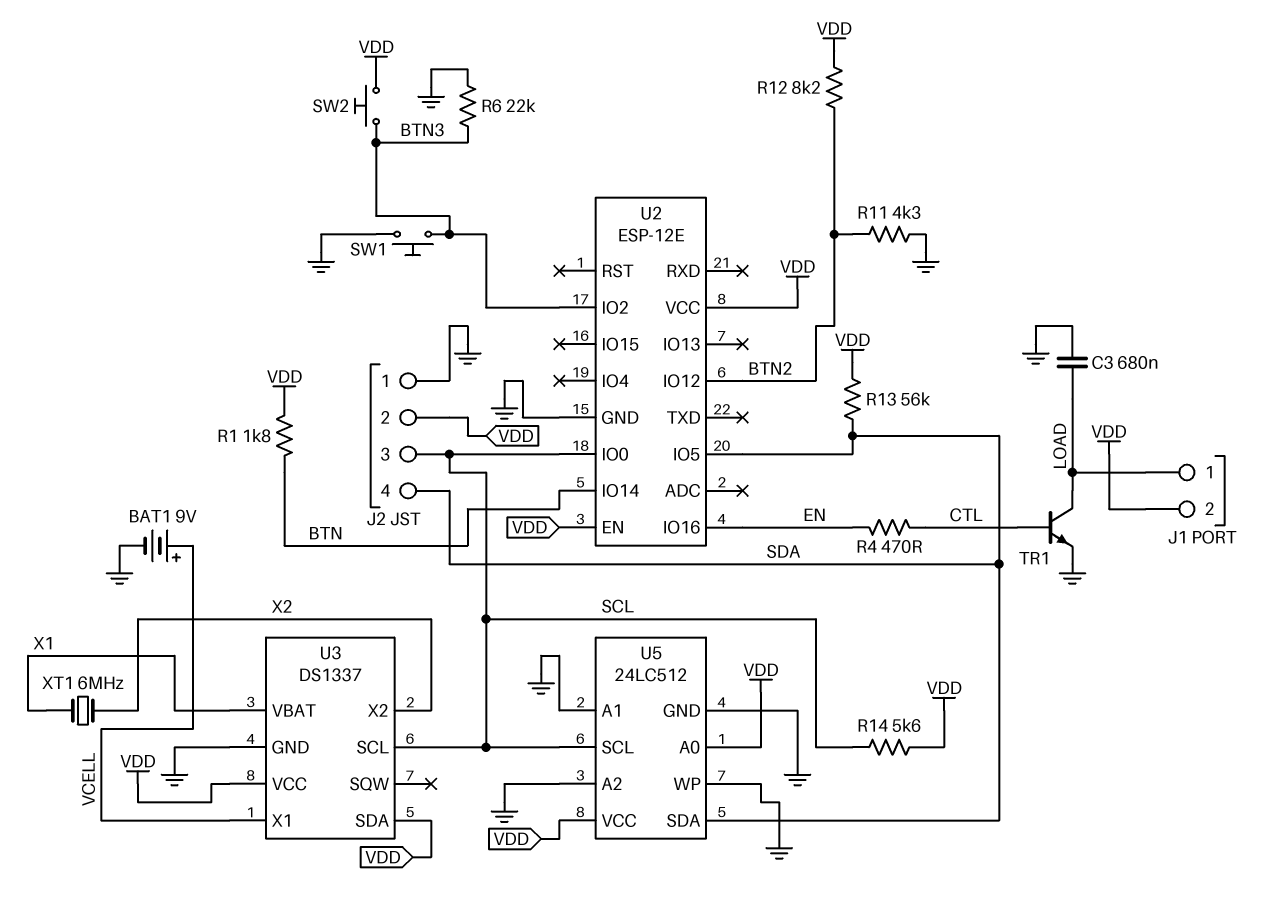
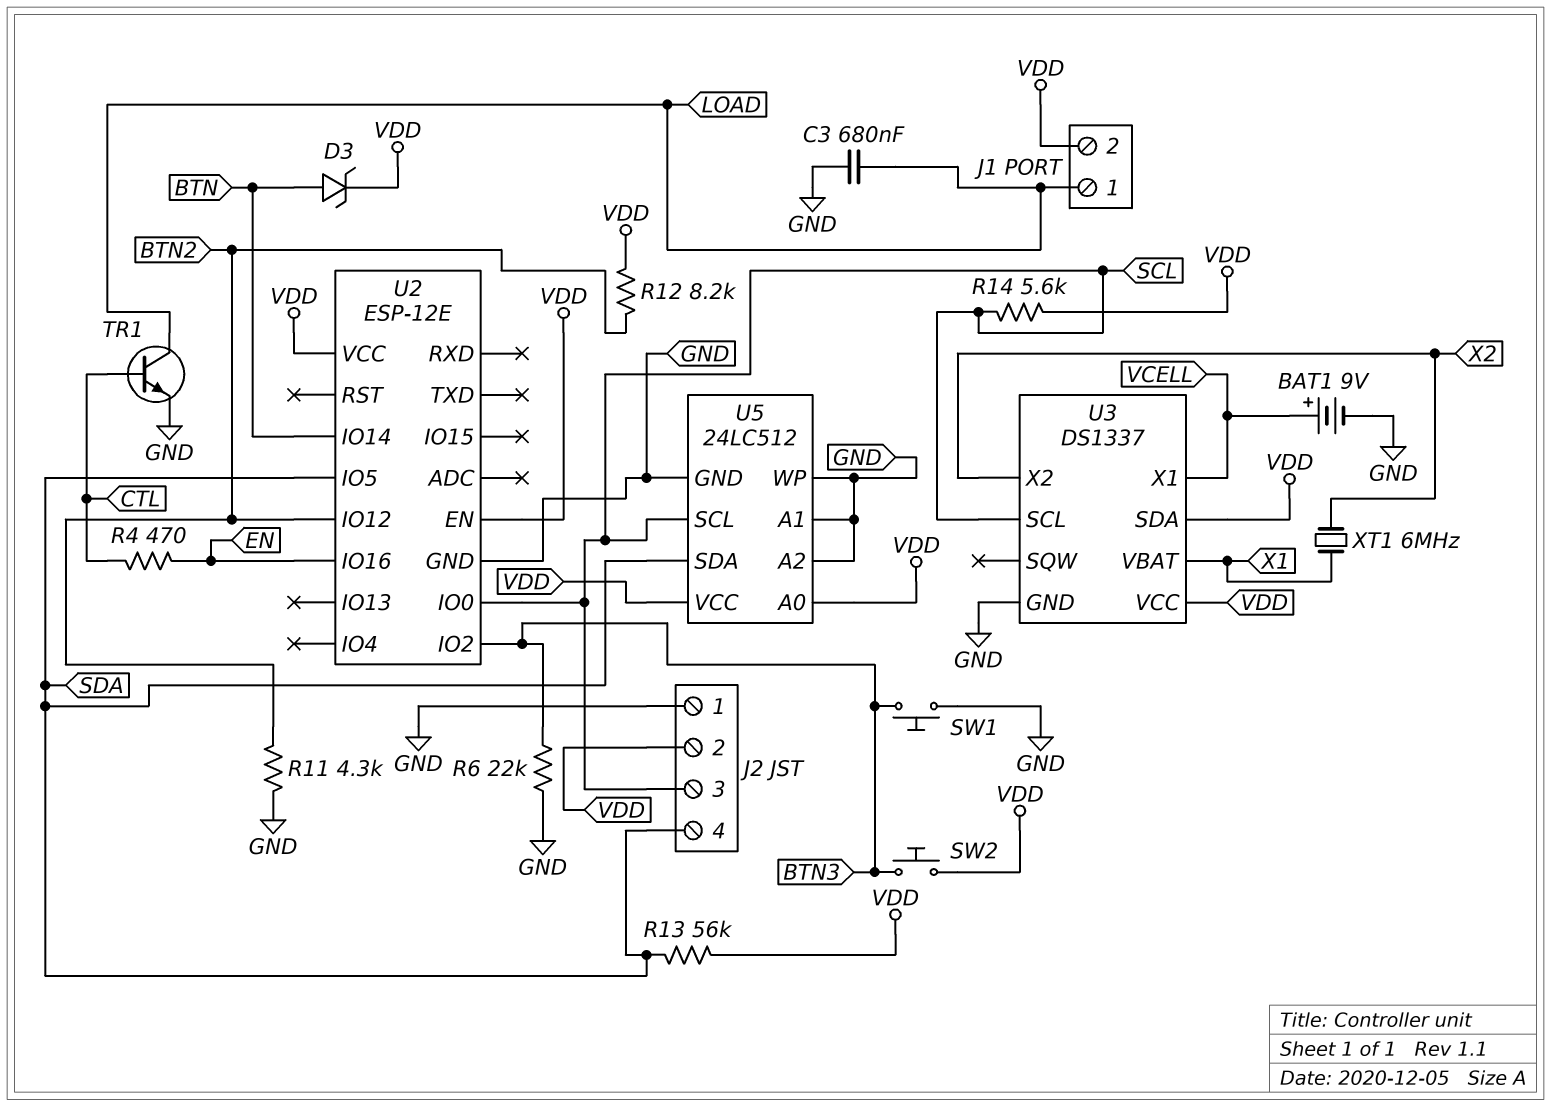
D3: none -> zener (A BTN, K VDD)
R1: 1.8k (BTN, VDD) -> none

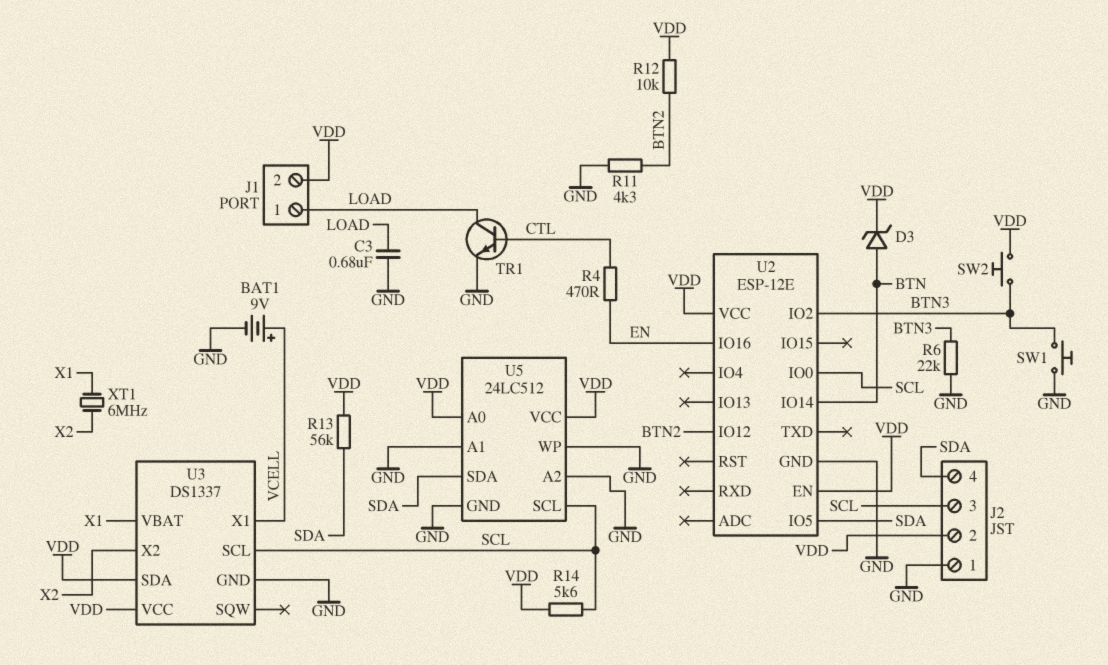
R12: 8.2k (BTN2, VDD) -> 10k (BTN2, VDD)

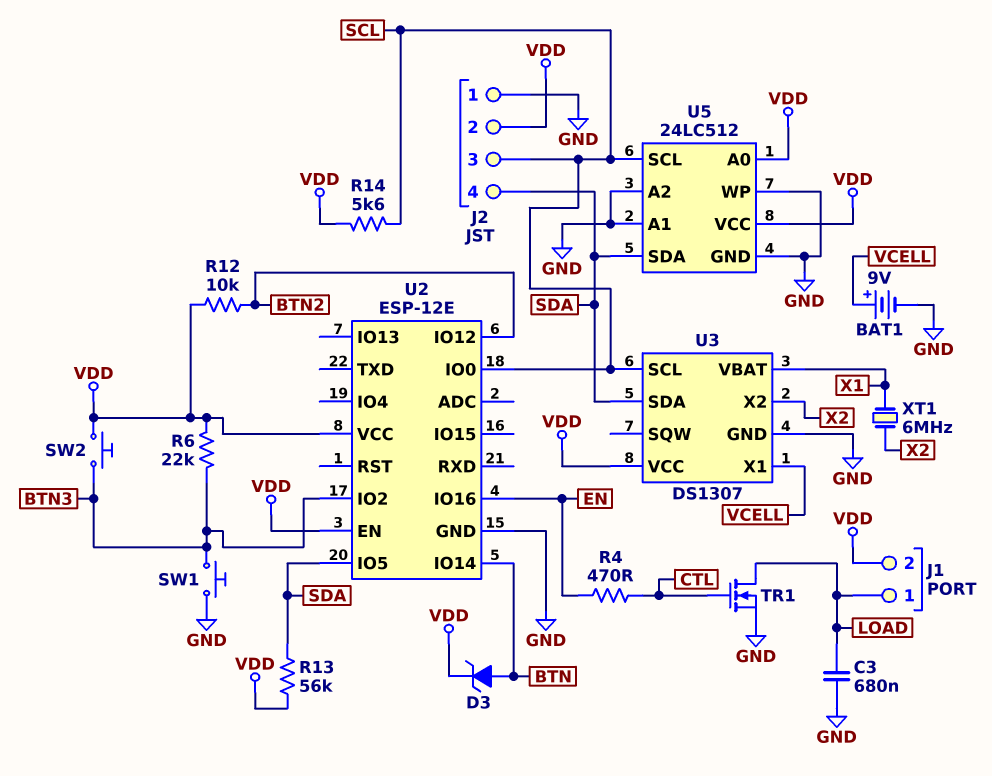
R6: 22k (BTN3, GND) -> 22k (BTN3, VDD)
R11: 4.3k (BTN2, GND) -> none
TR1: NPN (B CTL, C LOAD, E GND) -> NMOS (G CTL, D LOAD, S GND)
U3: DS1337 -> DS1307
U3 pin SDA: VDD -> SDA

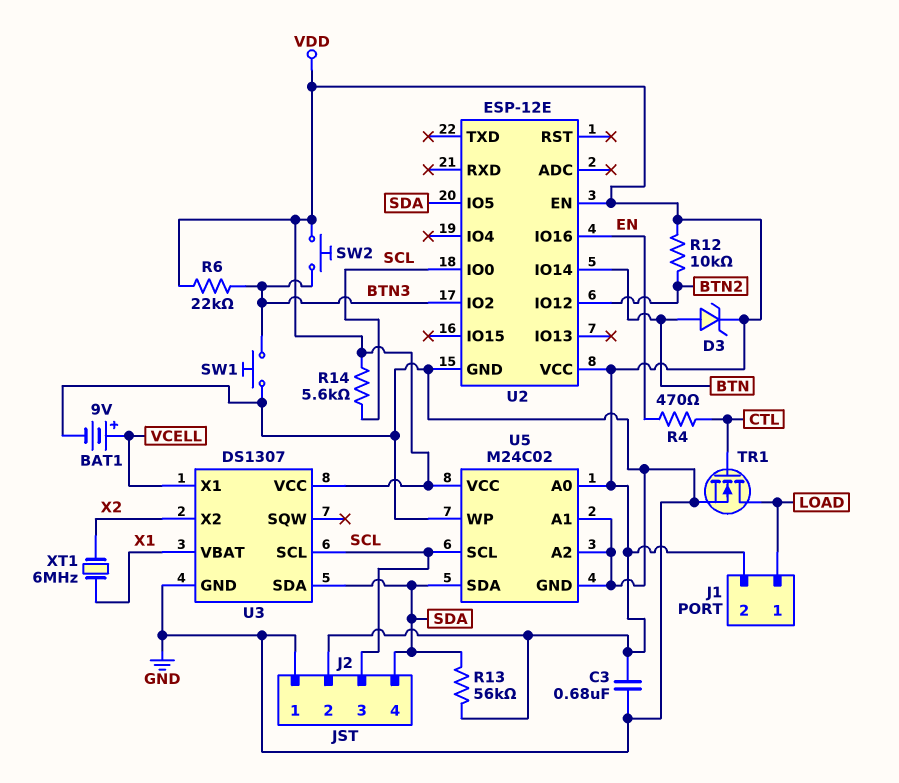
C3: 680nF (GND, LOAD) -> 680nF (GND, VDD)
U5: 24LC512 -> M24C02

